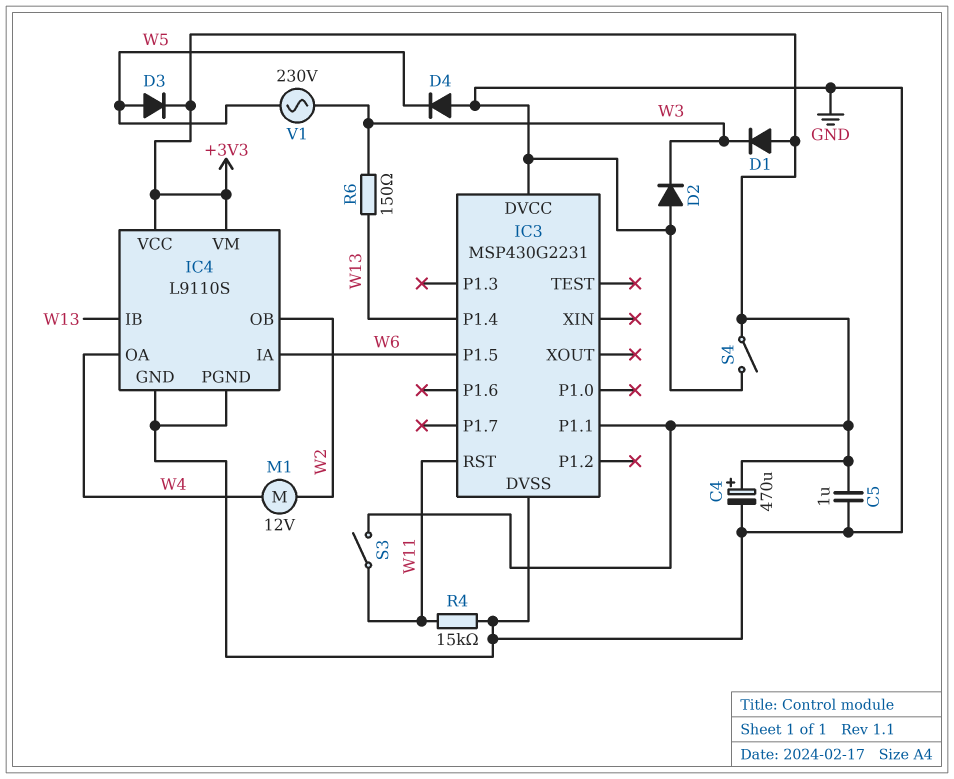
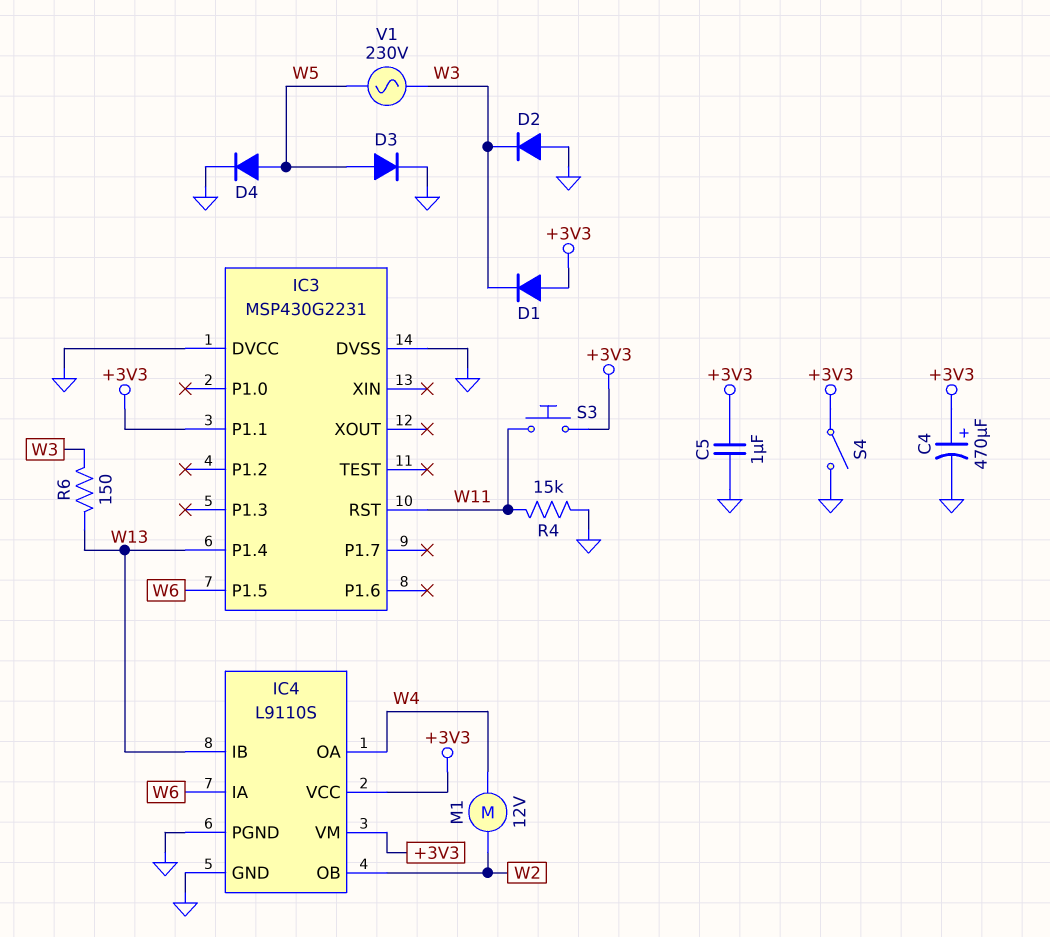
D3: diode (A W5, K +3V3) -> diode (A W5, K GND)
D4: diode (A GND, K W5) -> diode (A W5, K GND)
S3: switch (+3V3, W11) -> button (+3V3, W11)

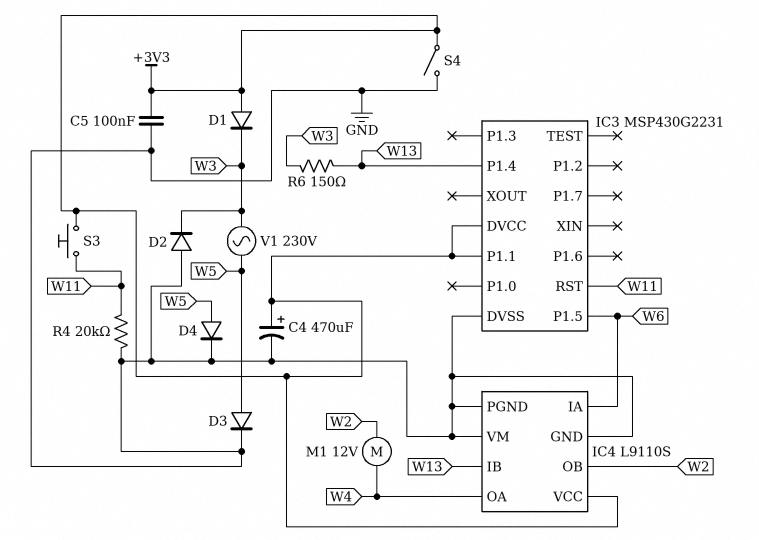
C5: 1uF (+3V3, GND) -> 100nF (+3V3, GND)
IC3 pin DVCC: GND -> +3V3
IC4 pin VM: +3V3 -> GND
R4: 15k (GND, W11) -> 20k (GND, W11)

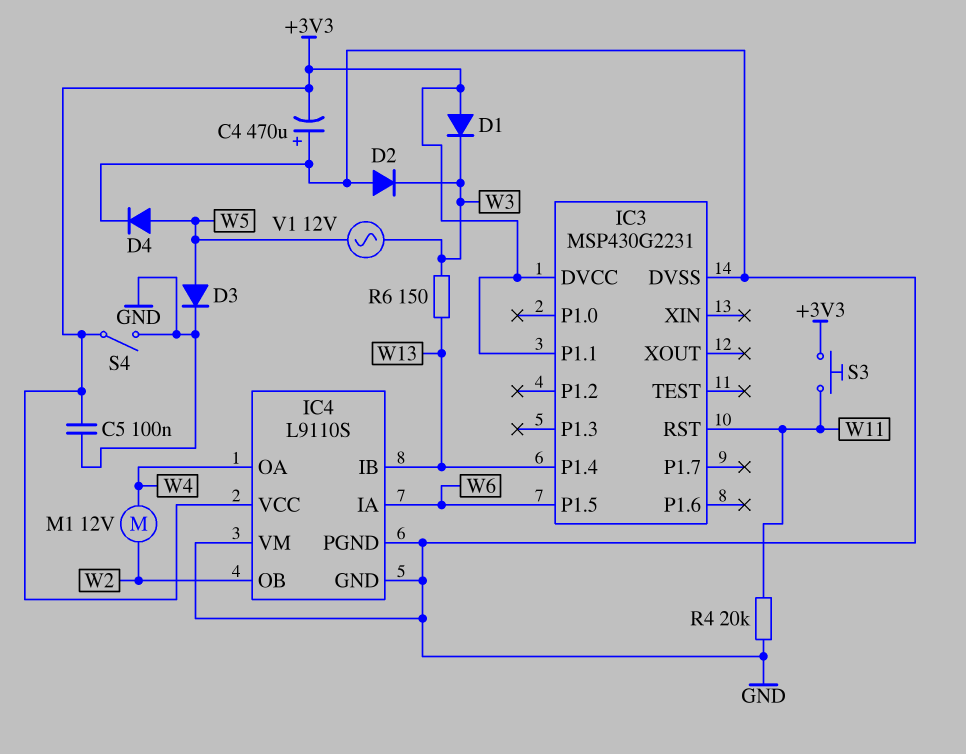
C4: 470uF (plus +3V3, minus GND) -> 470uF (plus GND, minus +3V3)
V1: AC 230V (W3, W5) -> AC 12V (W3, W5)

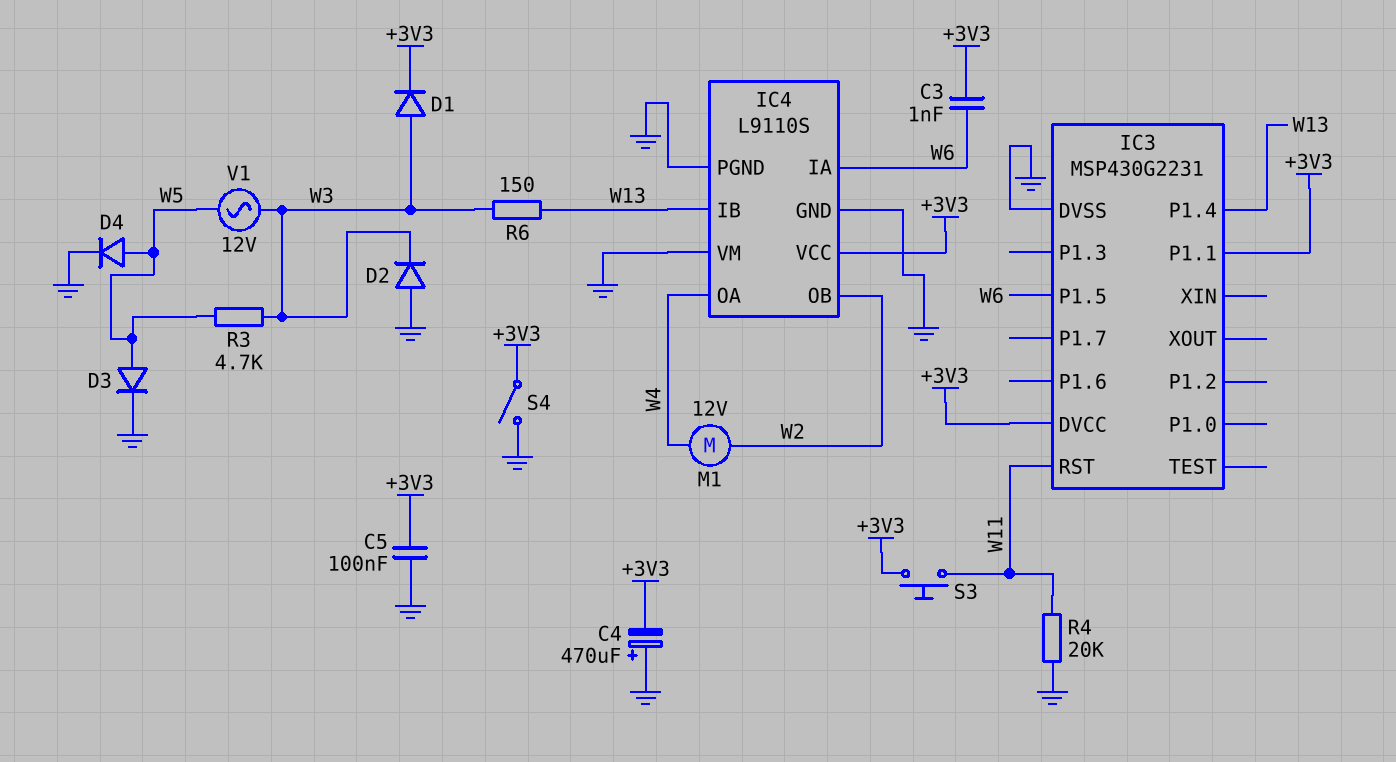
C3: none -> 1nF (+3V3, W6)
D1: diode (A +3V3, K W3) -> diode (A W3, K +3V3)
R3: none -> 4.7k (W3, W5)

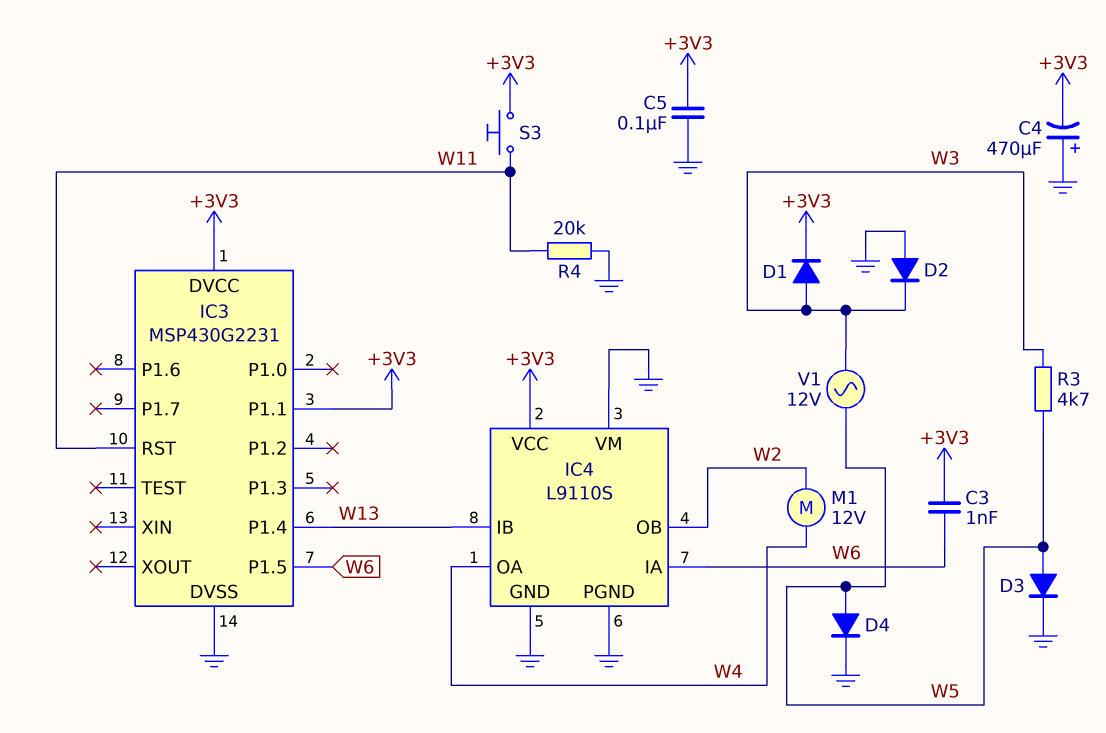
R6: 150 (W3, W13) -> none
S4: switch (+3V3, GND) -> none

